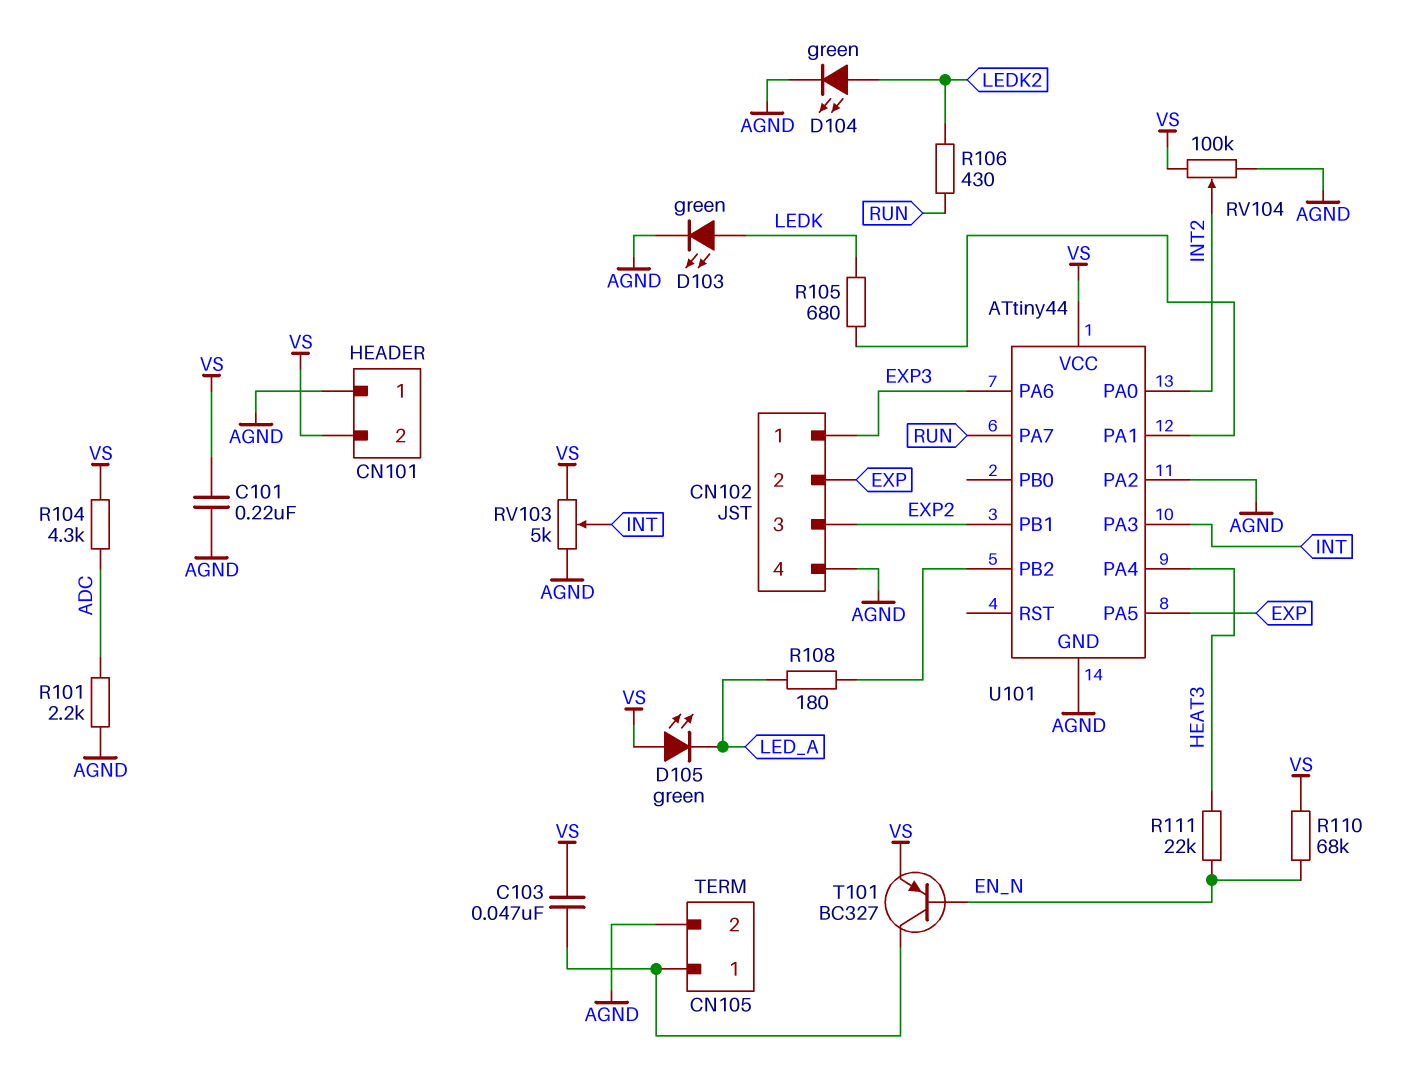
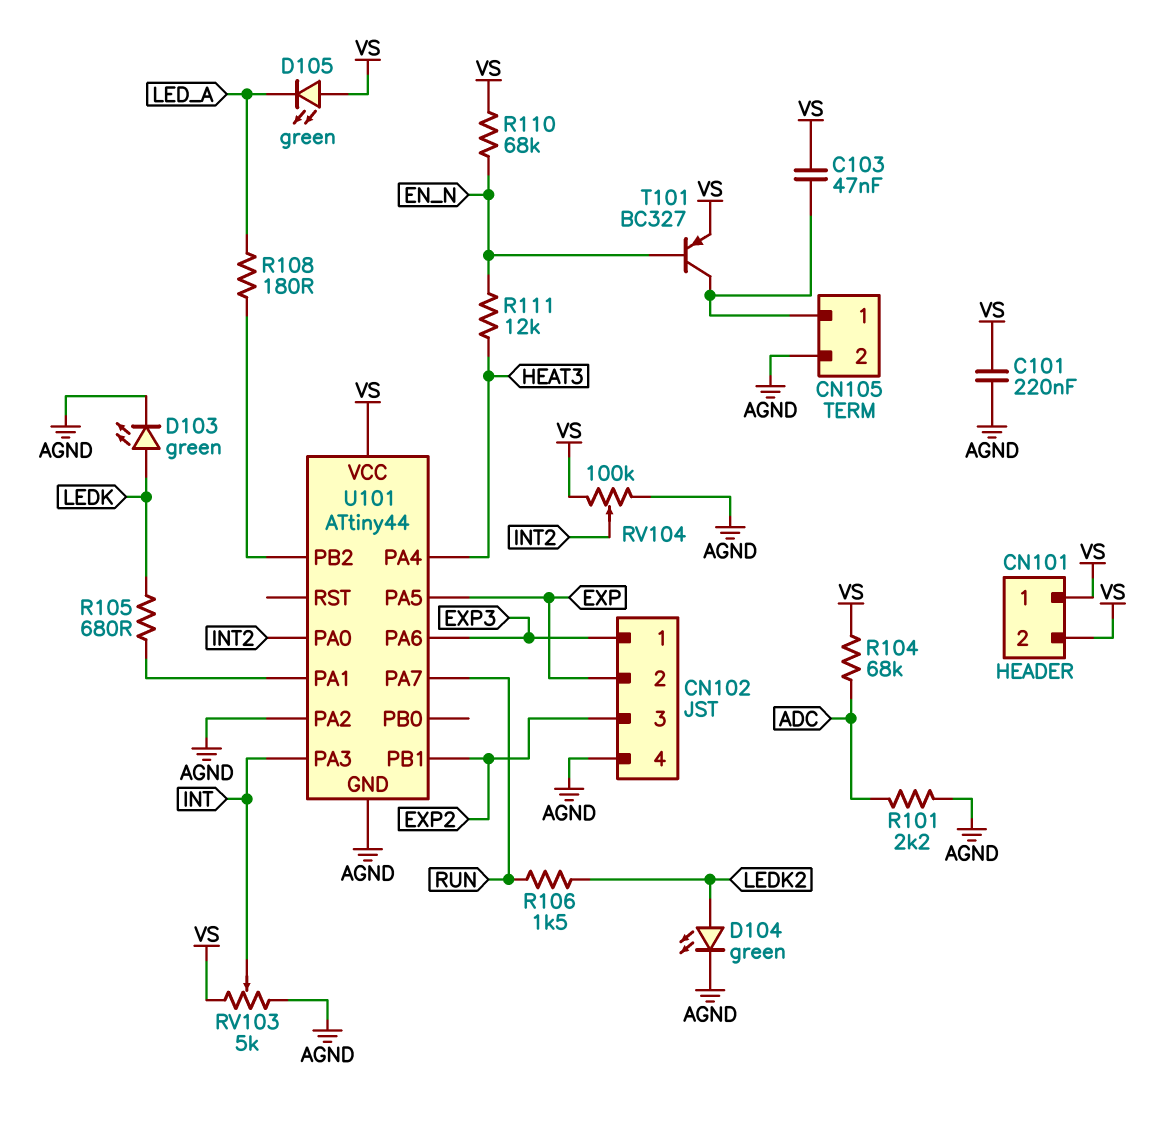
CN101 pin 1: AGND -> VS
R104: 4.3k (ADC, VS) -> 68k (ADC, VS)
R106: 430 (LEDK2, RUN) -> 1.5k (LEDK2, RUN)
R111: 22k (EN_N, HEAT3) -> 12k (EN_N, HEAT3)

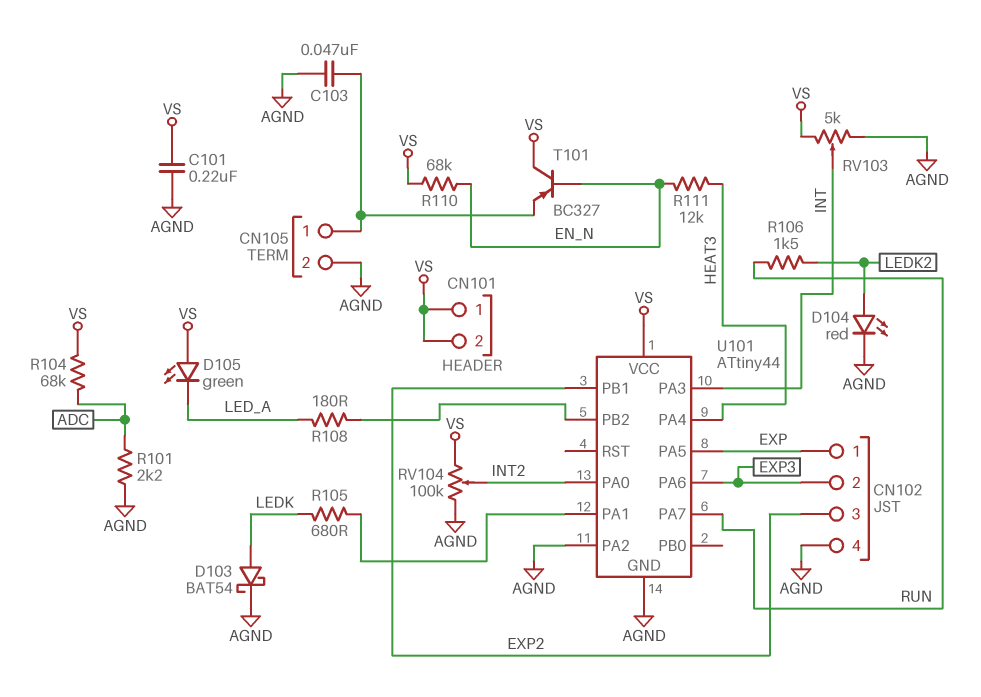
C103: 47nF (CN105/1, VS) -> 47nF (AGND, CN105/1)
CN102 pin 1: EXP3 -> EXP
CN102 pin 2: EXP -> EXP3
D103: LED green (A LEDK, K AGND) -> schottky BAT54 (A LEDK, K AGND)
D104: LED green (A LEDK2, K AGND) -> LED red (A LEDK2, K AGND)
T101: PNP BC327 (B EN_N, C CN105/1, E VS) -> PNP BC327 (B EN_N, C VS, E CN105/1)

